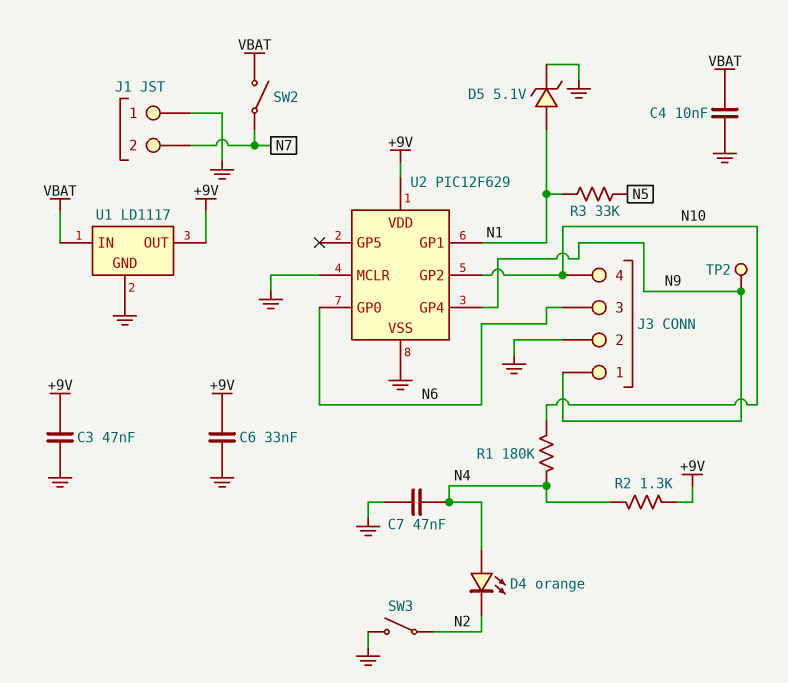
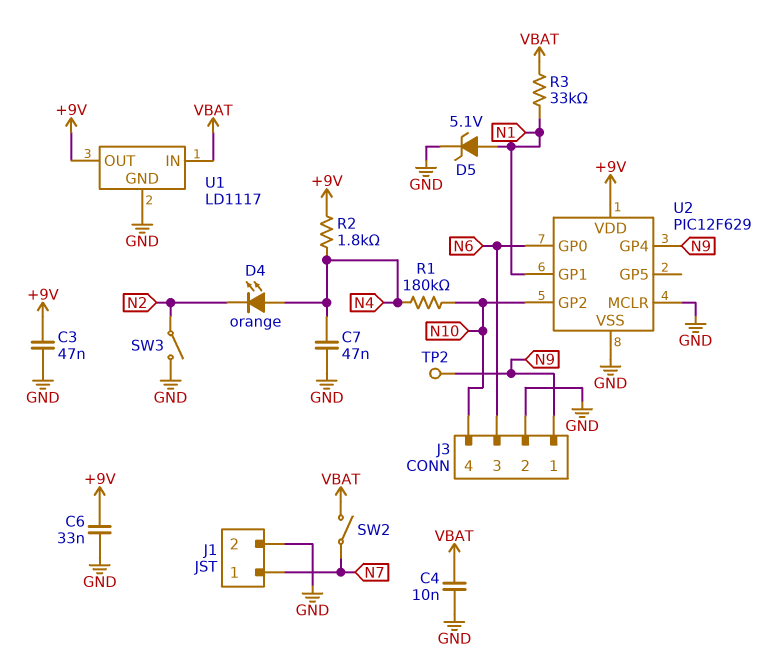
J1 pin 1: GND -> N7
J1 pin 2: N7 -> GND
R2: 1.3k (+9V, N4) -> 1.8k (+9V, N4)
R3: 33k (N1, N5) -> 33k (N1, VBAT)

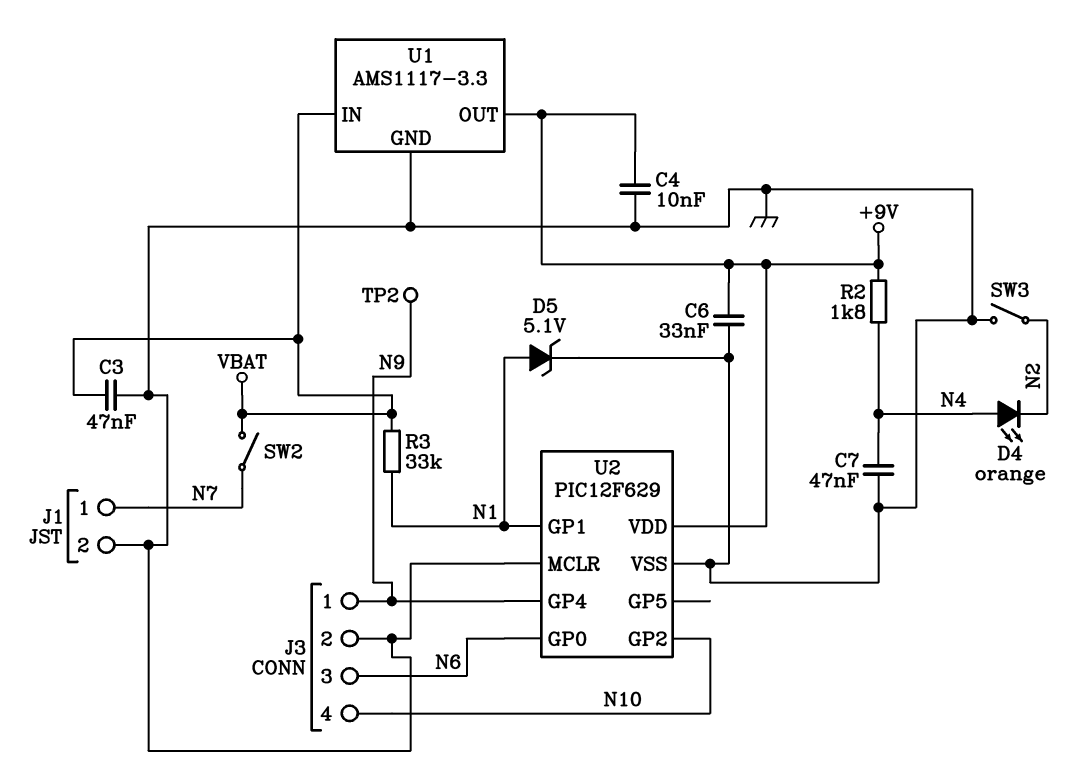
C3: 47nF (+9V, GND) -> 47nF (GND, VBAT)
C4: 10nF (GND, VBAT) -> 10nF (+9V, GND)
R1: 180k (N4, N10) -> none
U1: LD1117 -> AMS1117-3.3

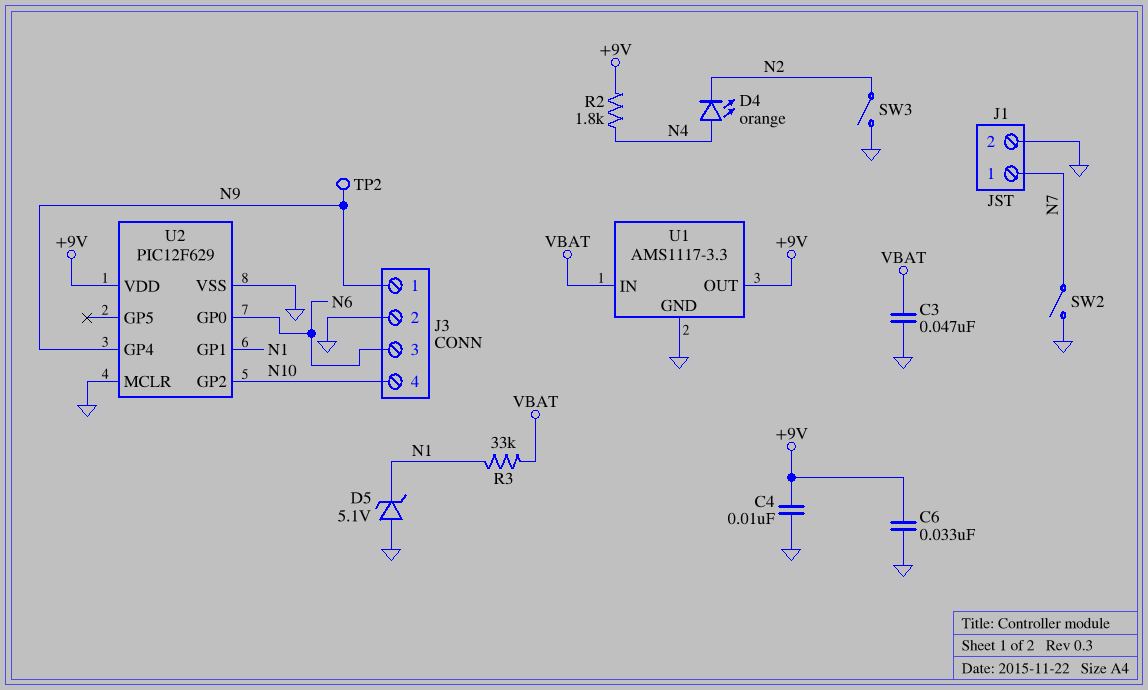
C7: 47nF (GND, N4) -> none
D5: zener 5.1V (A N1, K GND) -> zener 5.1V (A GND, K N1)
SW2: switch (N7, VBAT) -> switch (GND, N7)

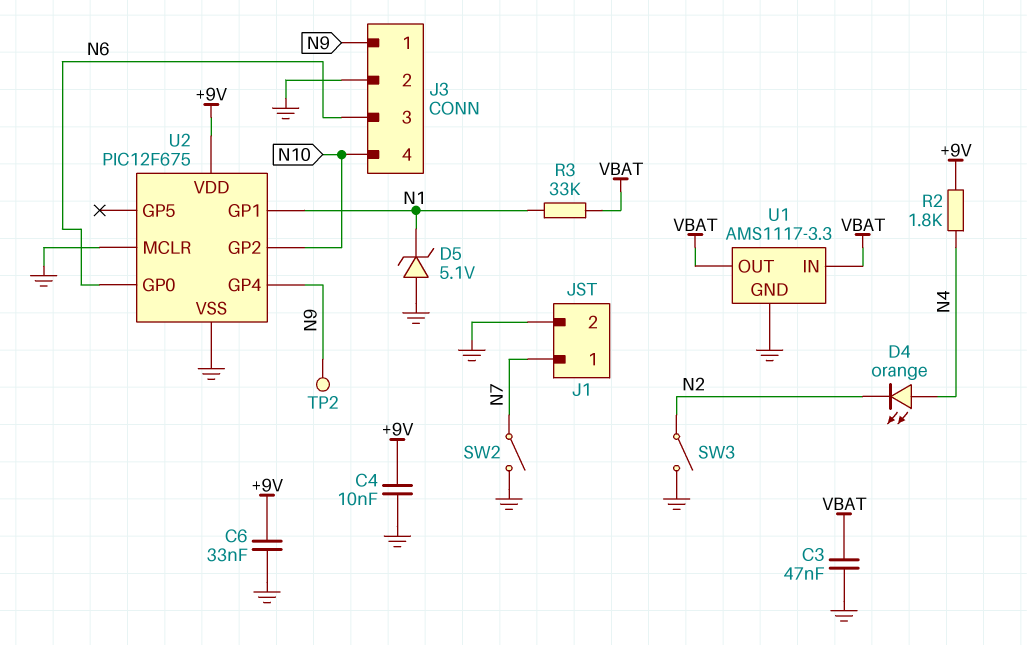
U1 pin OUT: +9V -> VBAT
U2: PIC12F629 -> PIC12F675

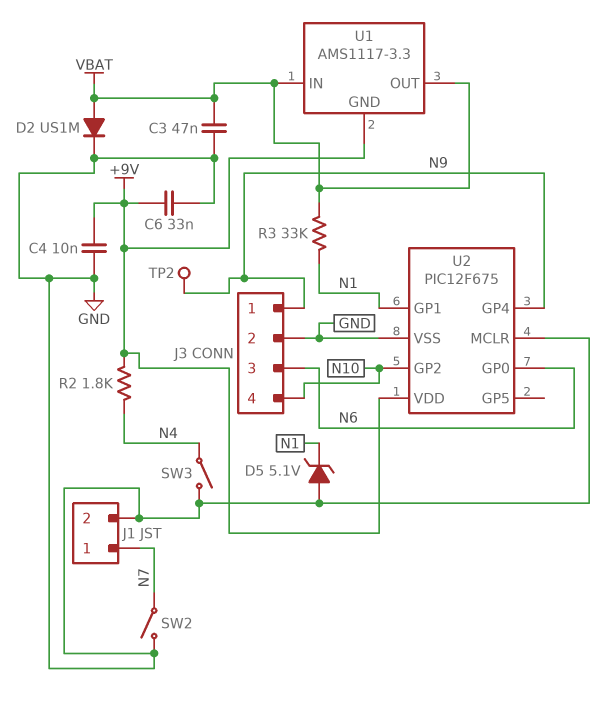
D2: none -> diode US1M (A VBAT, K GND)
D4: LED orange (A N4, K N2) -> none
SW3: switch (GND, N2) -> switch (GND, N4)
U1 pin GND: GND -> +9V

